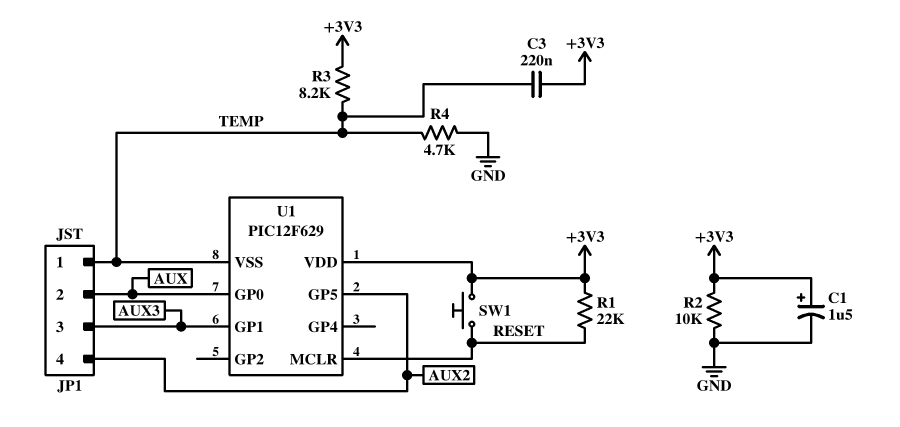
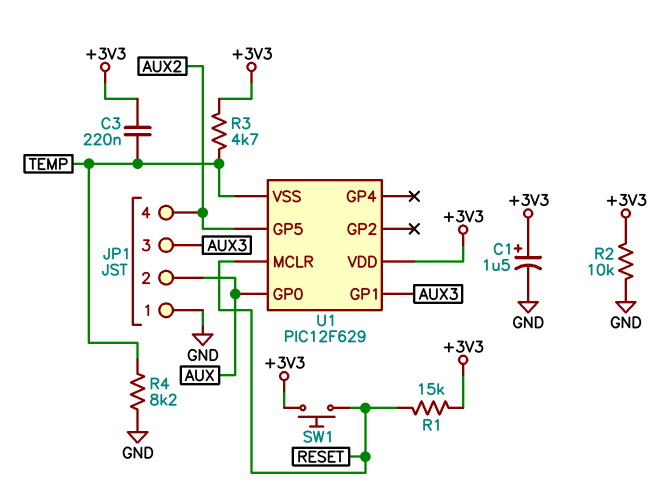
JP1 pin 1: TEMP -> GND
R1: 22k (+3V3, RESET) -> 15k (+3V3, RESET)
R3: 8.2k (+3V3, TEMP) -> 4.7k (+3V3, TEMP)
R4: 4.7k (GND, TEMP) -> 8.2k (GND, TEMP)

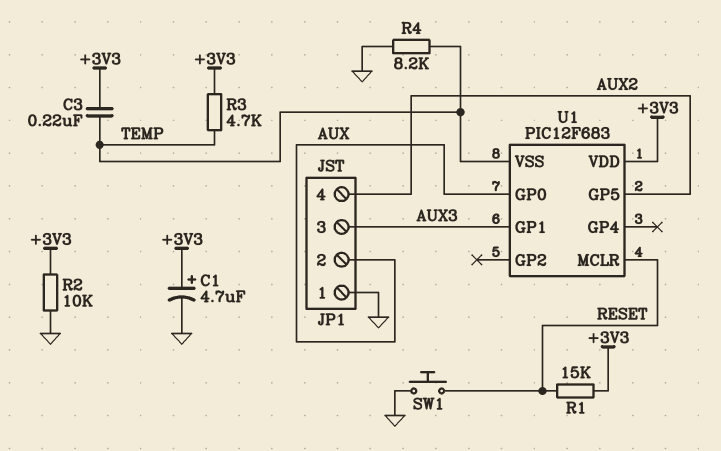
C1: 1.5uF (plus +3V3, minus GND) -> 4.7uF (plus +3V3, minus GND)
SW1: button (+3V3, RESET) -> button (GND, RESET)
U1: PIC12F629 -> PIC12F683

